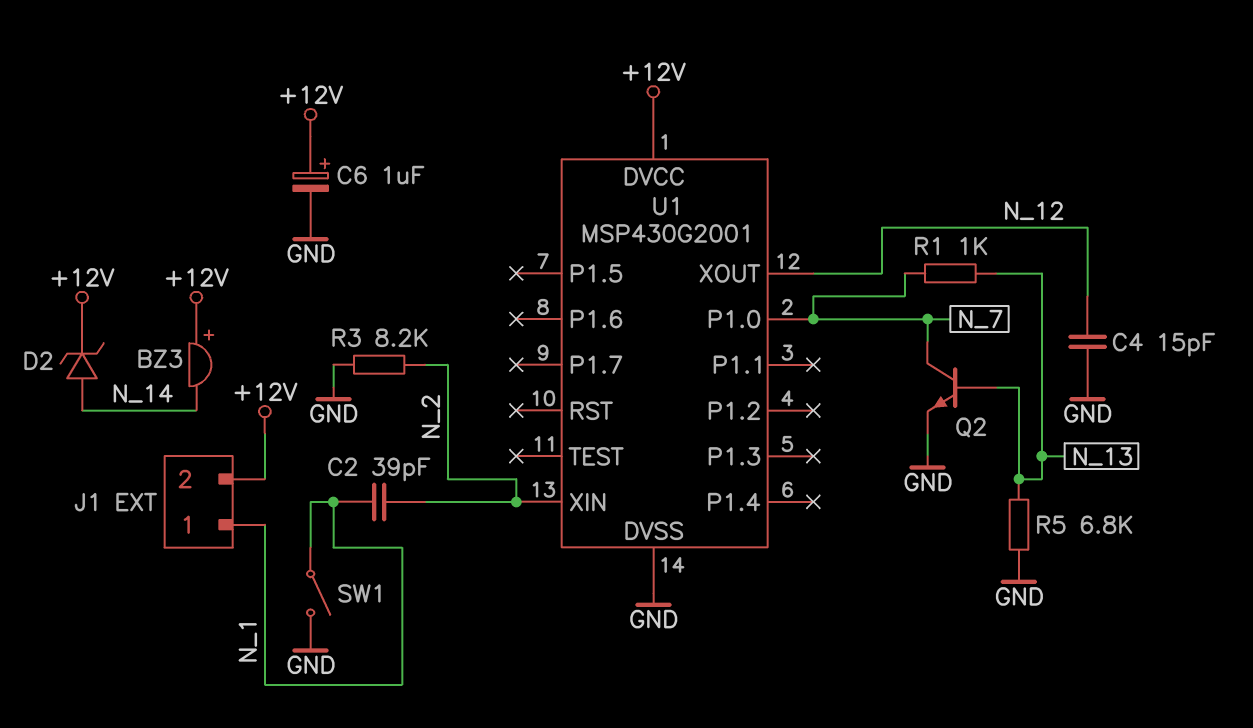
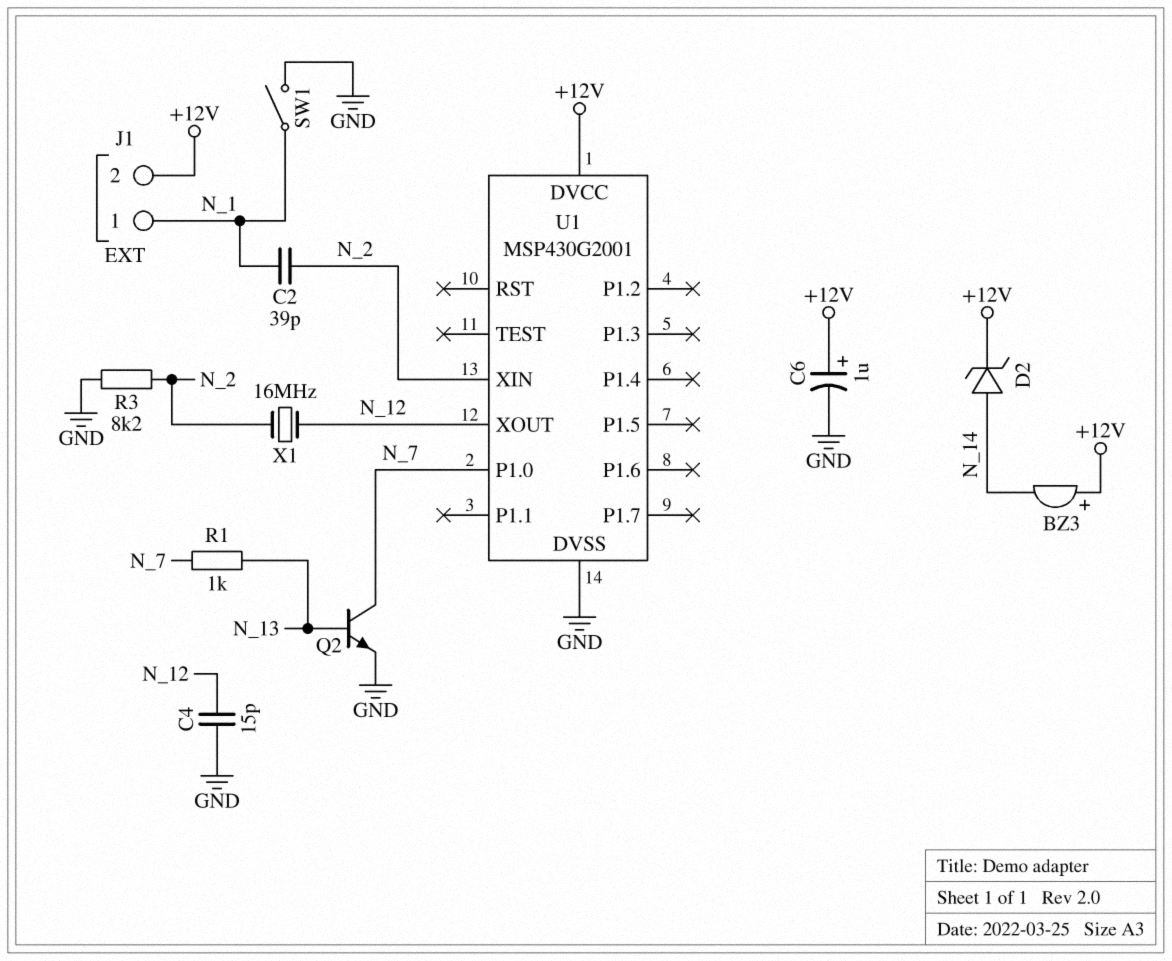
R5: 6.8k (GND, N_13) -> none
X1: none -> 16MHz (N_2, N_12)

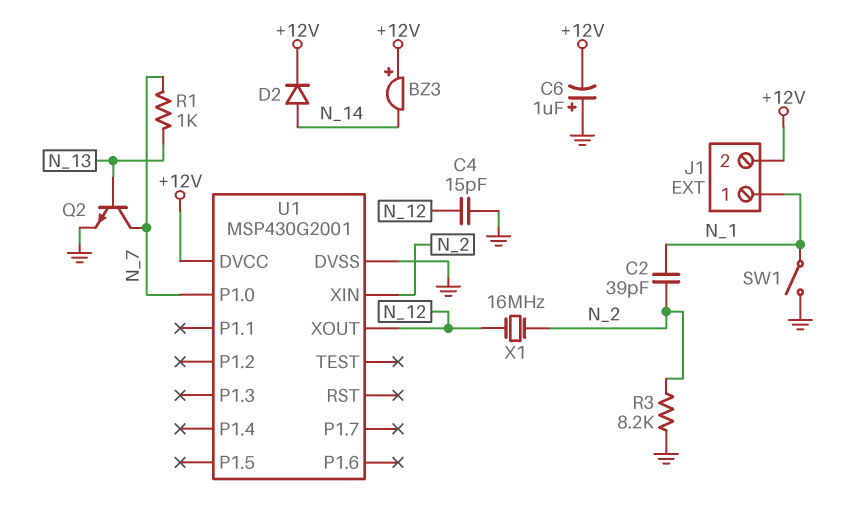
C6: 1uF (plus +12V, minus GND) -> 1uF (plus GND, minus +12V)
D2: zener (A N_14, K +12V) -> diode (A N_14, K +12V)

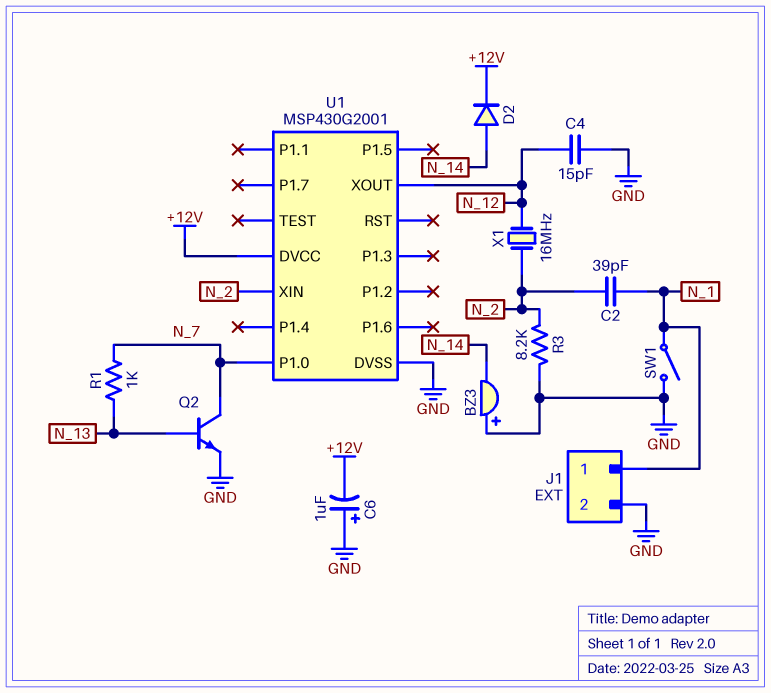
BZ3: buzzer (plus +12V, minus N_14) -> buzzer (plus GND, minus N_14)
J1 pin 2: +12V -> GND

